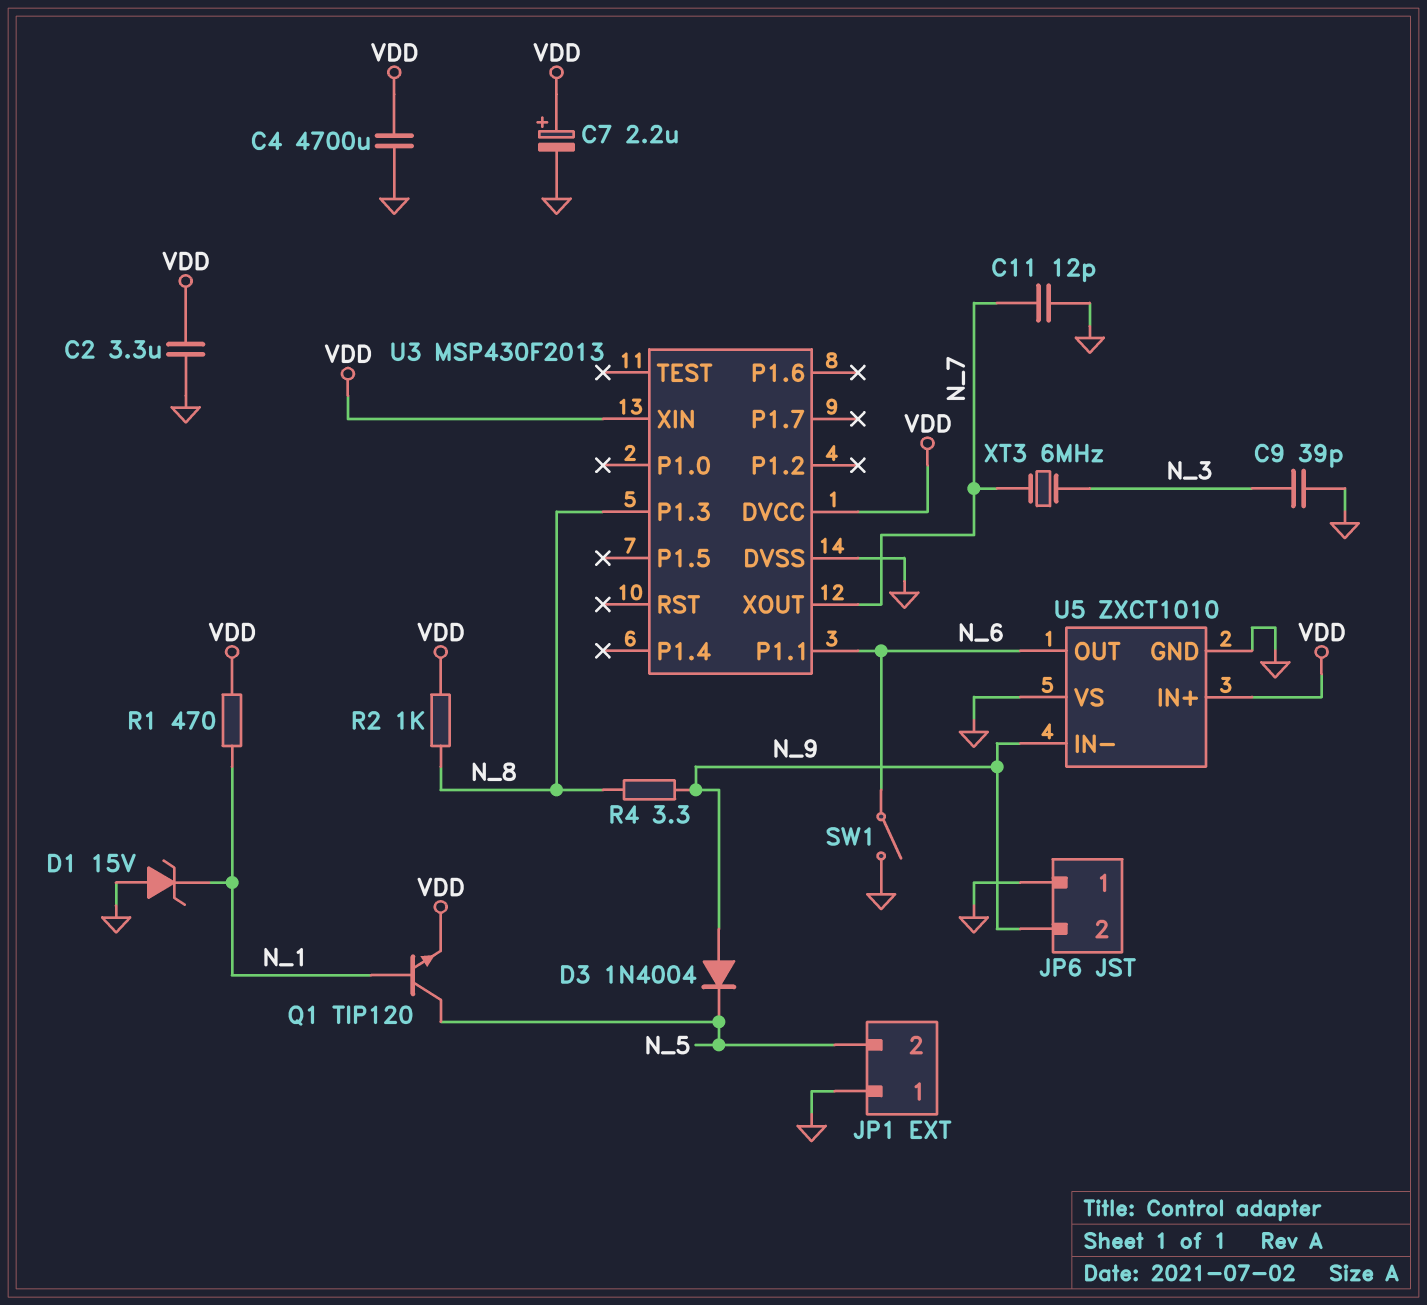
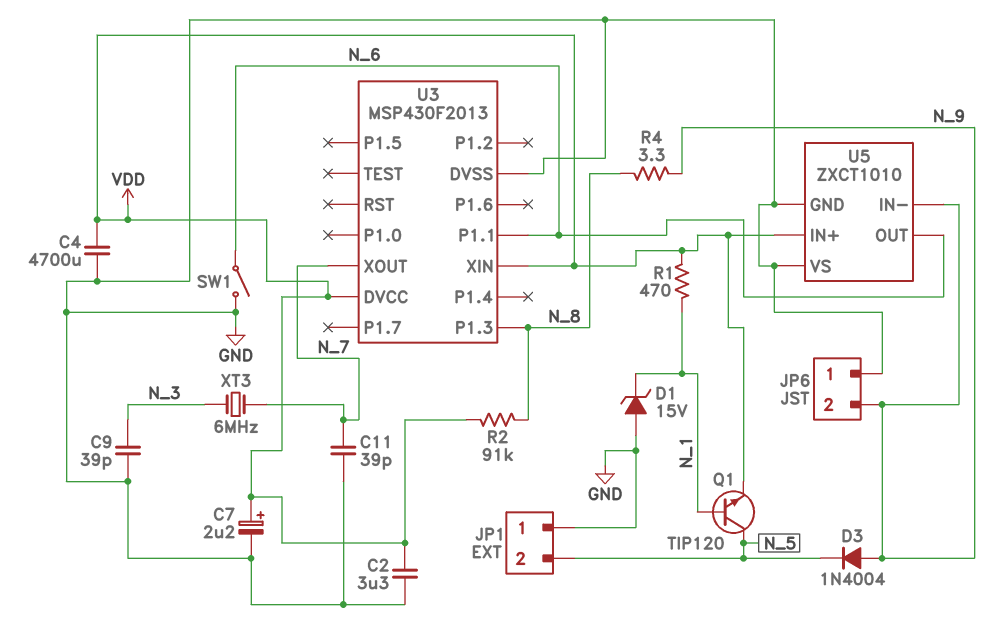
C11: 12pF (GND, N_7) -> 39pF (GND, N_7)
R2: 1k (N_8, VDD) -> 91k (N_8, VDD)

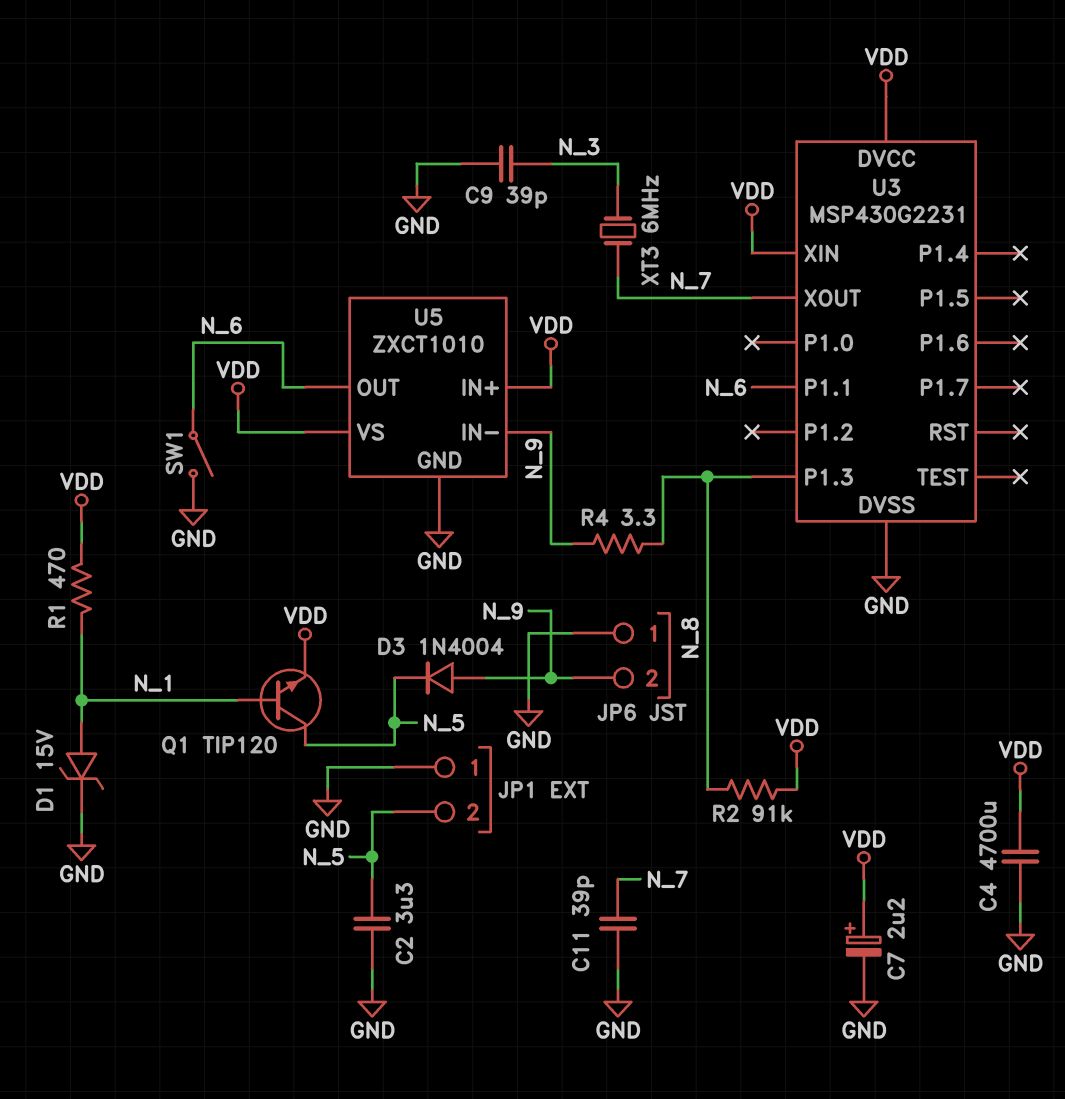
C2: 3.3uF (GND, VDD) -> 3.3uF (GND, N_5)
D1: zener 15V (A GND, K N_1) -> zener 15V (A N_1, K GND)
U3: MSP430F2013 -> MSP430G2231
U5 pin VS: GND -> VDD

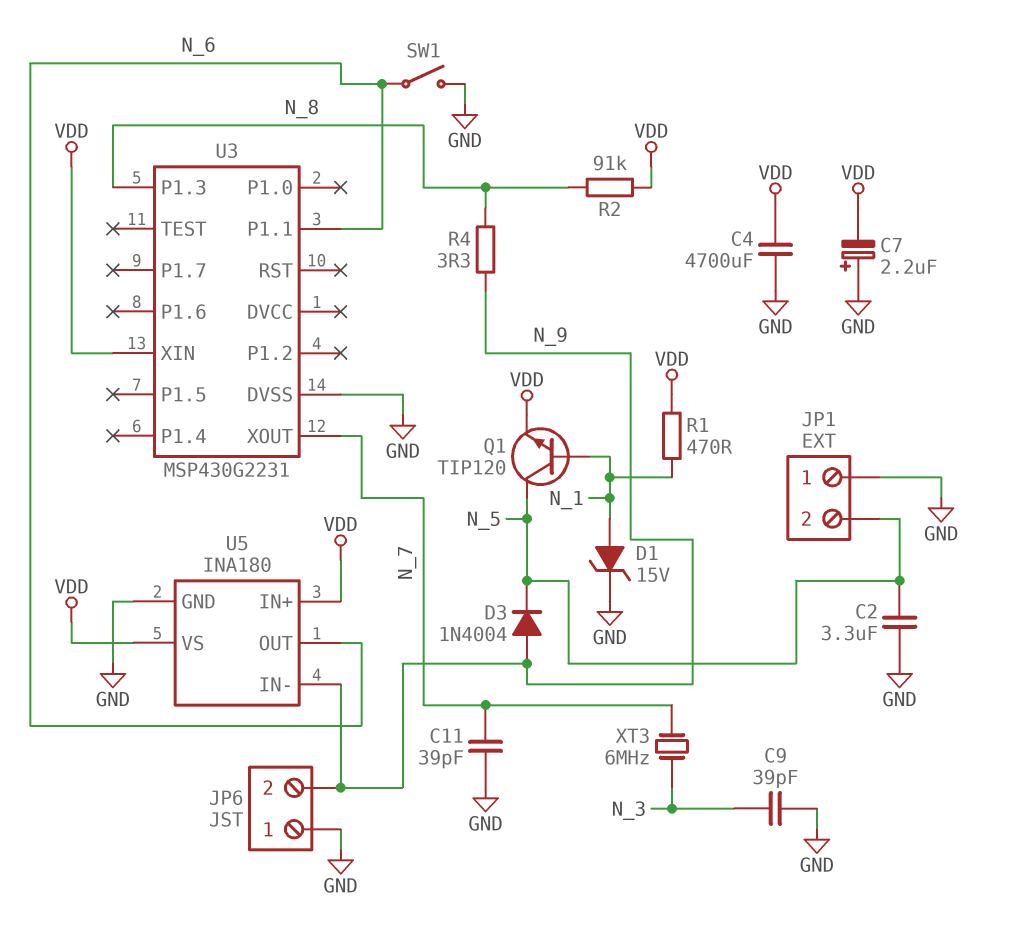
C7: 2.2uF (plus VDD, minus GND) -> 2.2uF (plus GND, minus VDD)
U3 pin DVCC: VDD -> none
U5: ZXCT1010 -> INA180

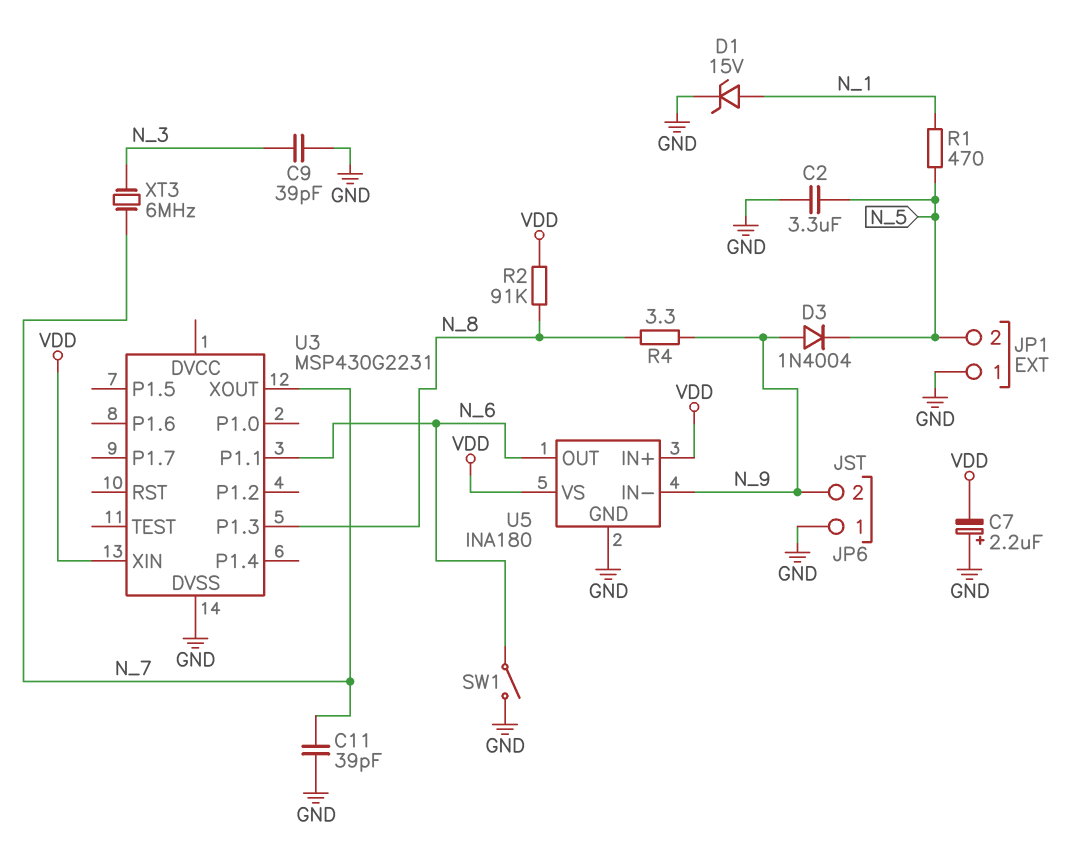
C4: 4700uF (GND, VDD) -> none
Q1: NPN TIP120 (B N_1, C N_5, E VDD) -> none
R1: 470 (N_1, VDD) -> 470 (N_1, N_5)

